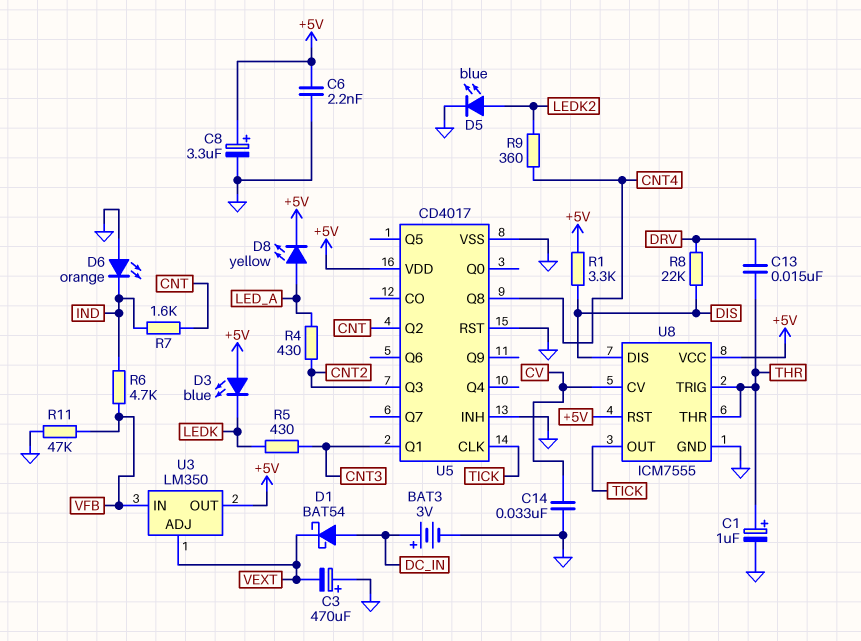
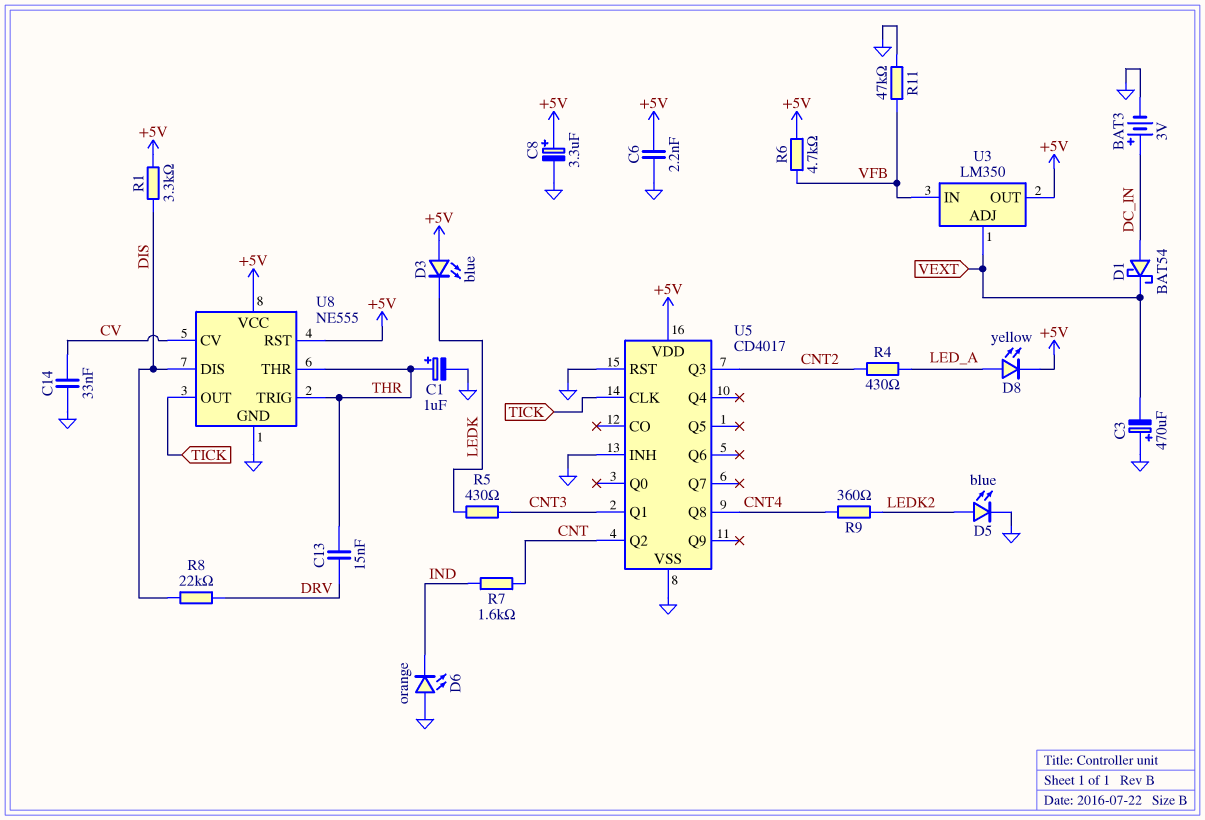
R6: 4.7k (IND, VFB) -> 4.7k (+5V, VFB)
U8: ICM7555 -> NE555

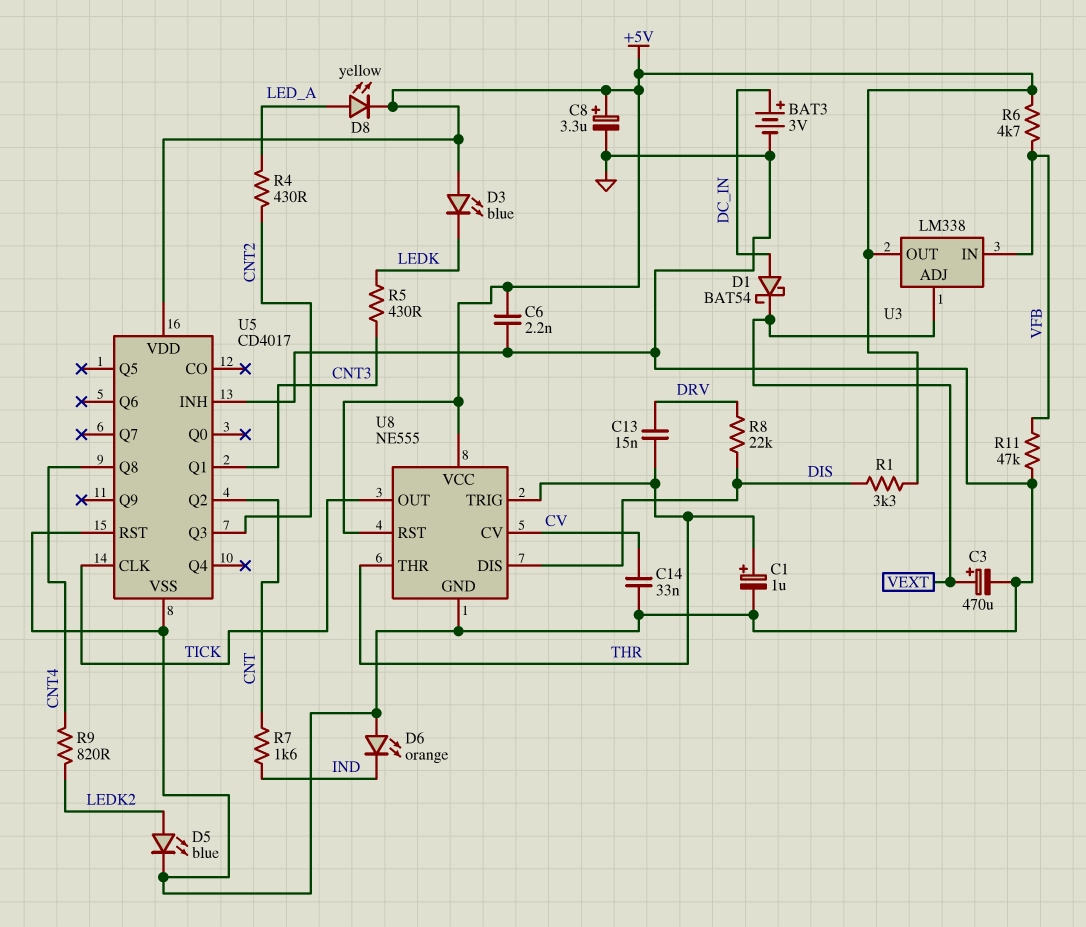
C3: 470uF (plus GND, minus VEXT) -> 470uF (plus VEXT, minus GND)
R9: 360 (CNT4, LEDK2) -> 820 (CNT4, LEDK2)
U3: LM350 -> LM338

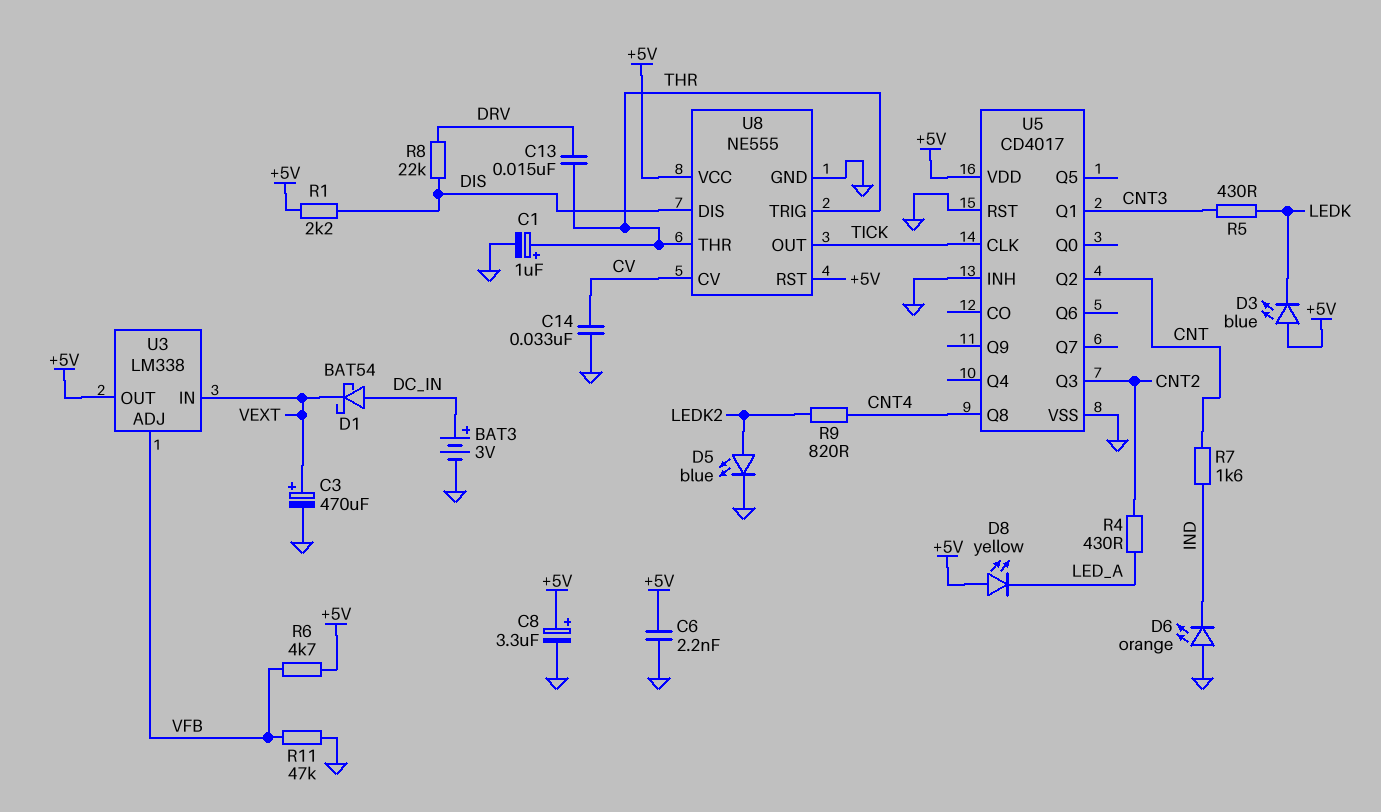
D8: LED yellow (A LED_A, K +5V) -> LED yellow (A +5V, K LED_A)
R1: 3.3k (+5V, DIS) -> 2.2k (+5V, DIS)
U3 pin ADJ: VEXT -> VFB
U3 pin IN: VFB -> VEXT

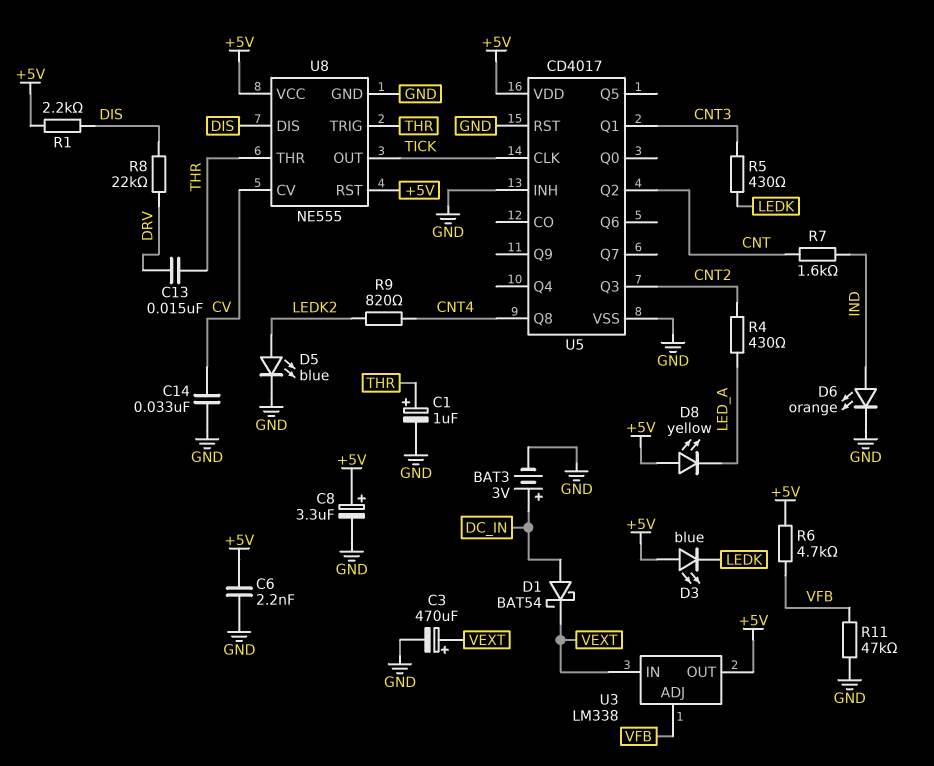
D6: LED orange (A GND, K IND) -> LED orange (A IND, K GND)

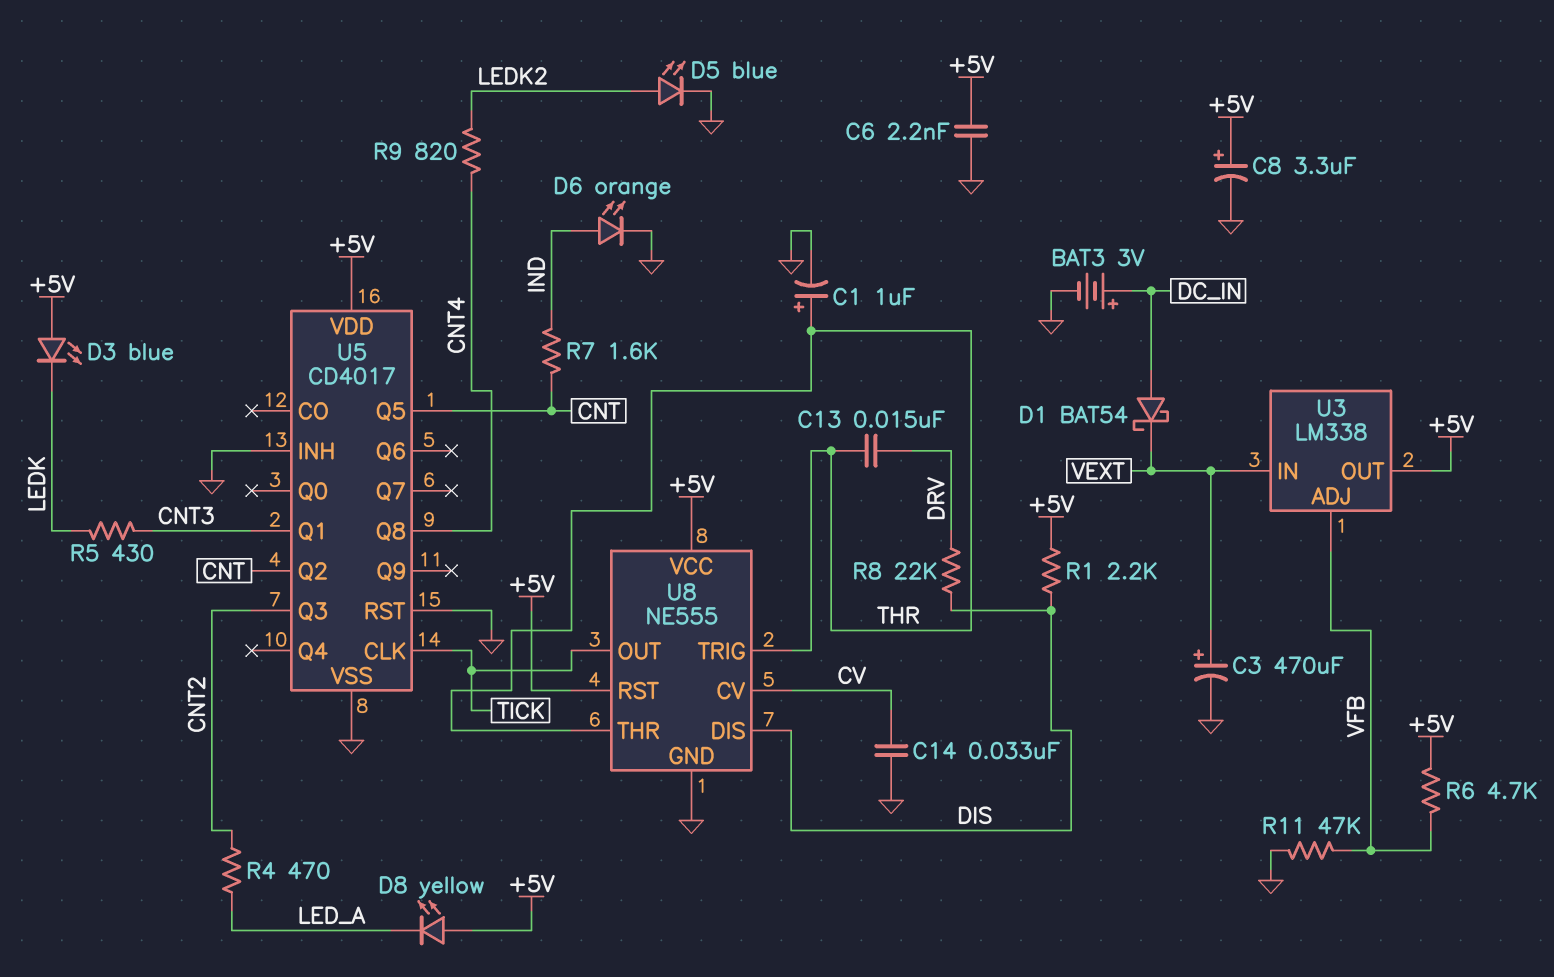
R4: 430 (CNT2, LED_A) -> 470 (CNT2, LED_A)
U5 pin Q5: none -> CNT

